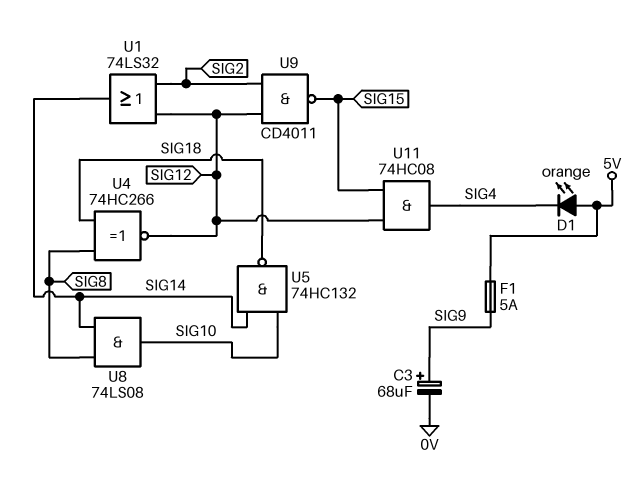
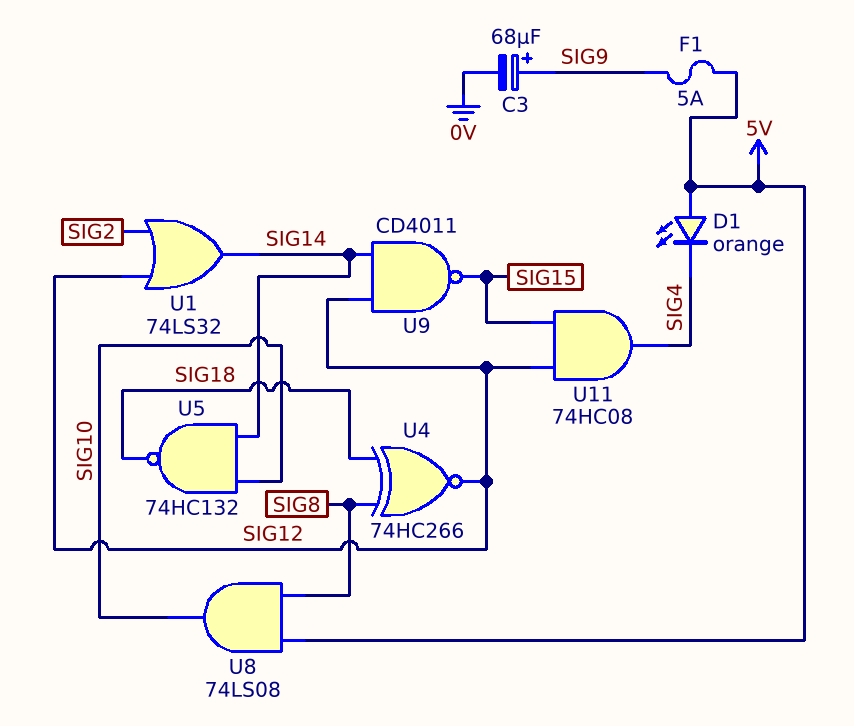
U8: AND 74LS08 (in SIG8, in SIG14, out SIG10) -> AND 74LS08 (in 5V, in SIG8, out SIG10)
U9: NAND CD4011 (in SIG2, in SIG12, out SIG15) -> NAND CD4011 (in SIG12, in SIG14, out SIG15)

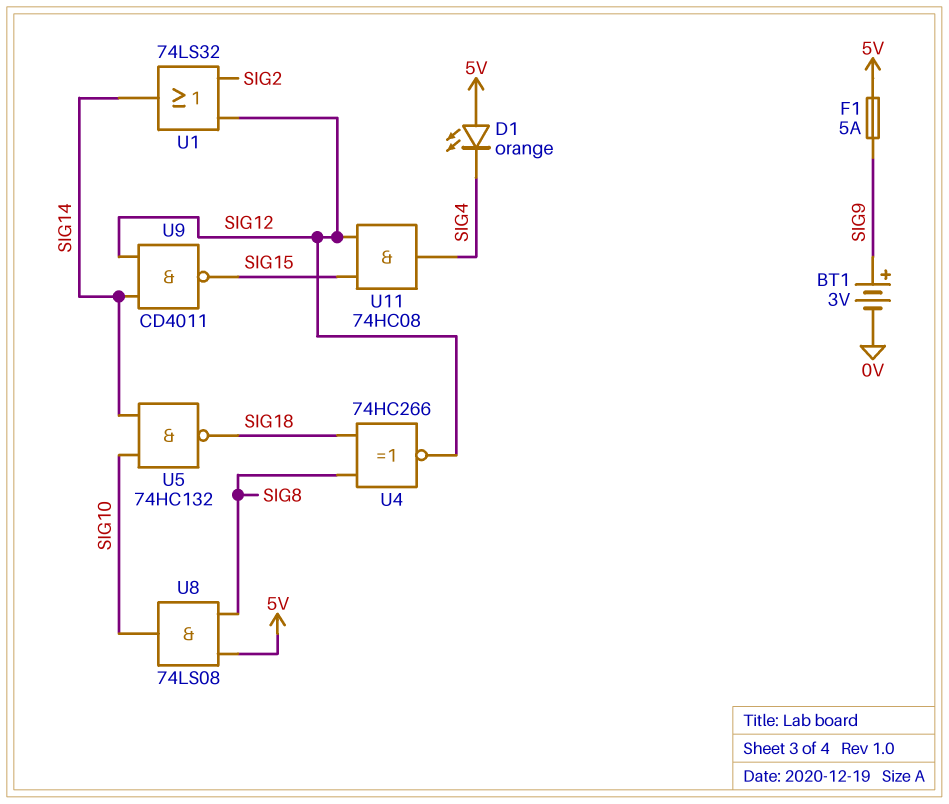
BT1: none -> 3V (plus SIG9, minus 0V)
C3: 68uF (plus SIG9, minus 0V) -> none

